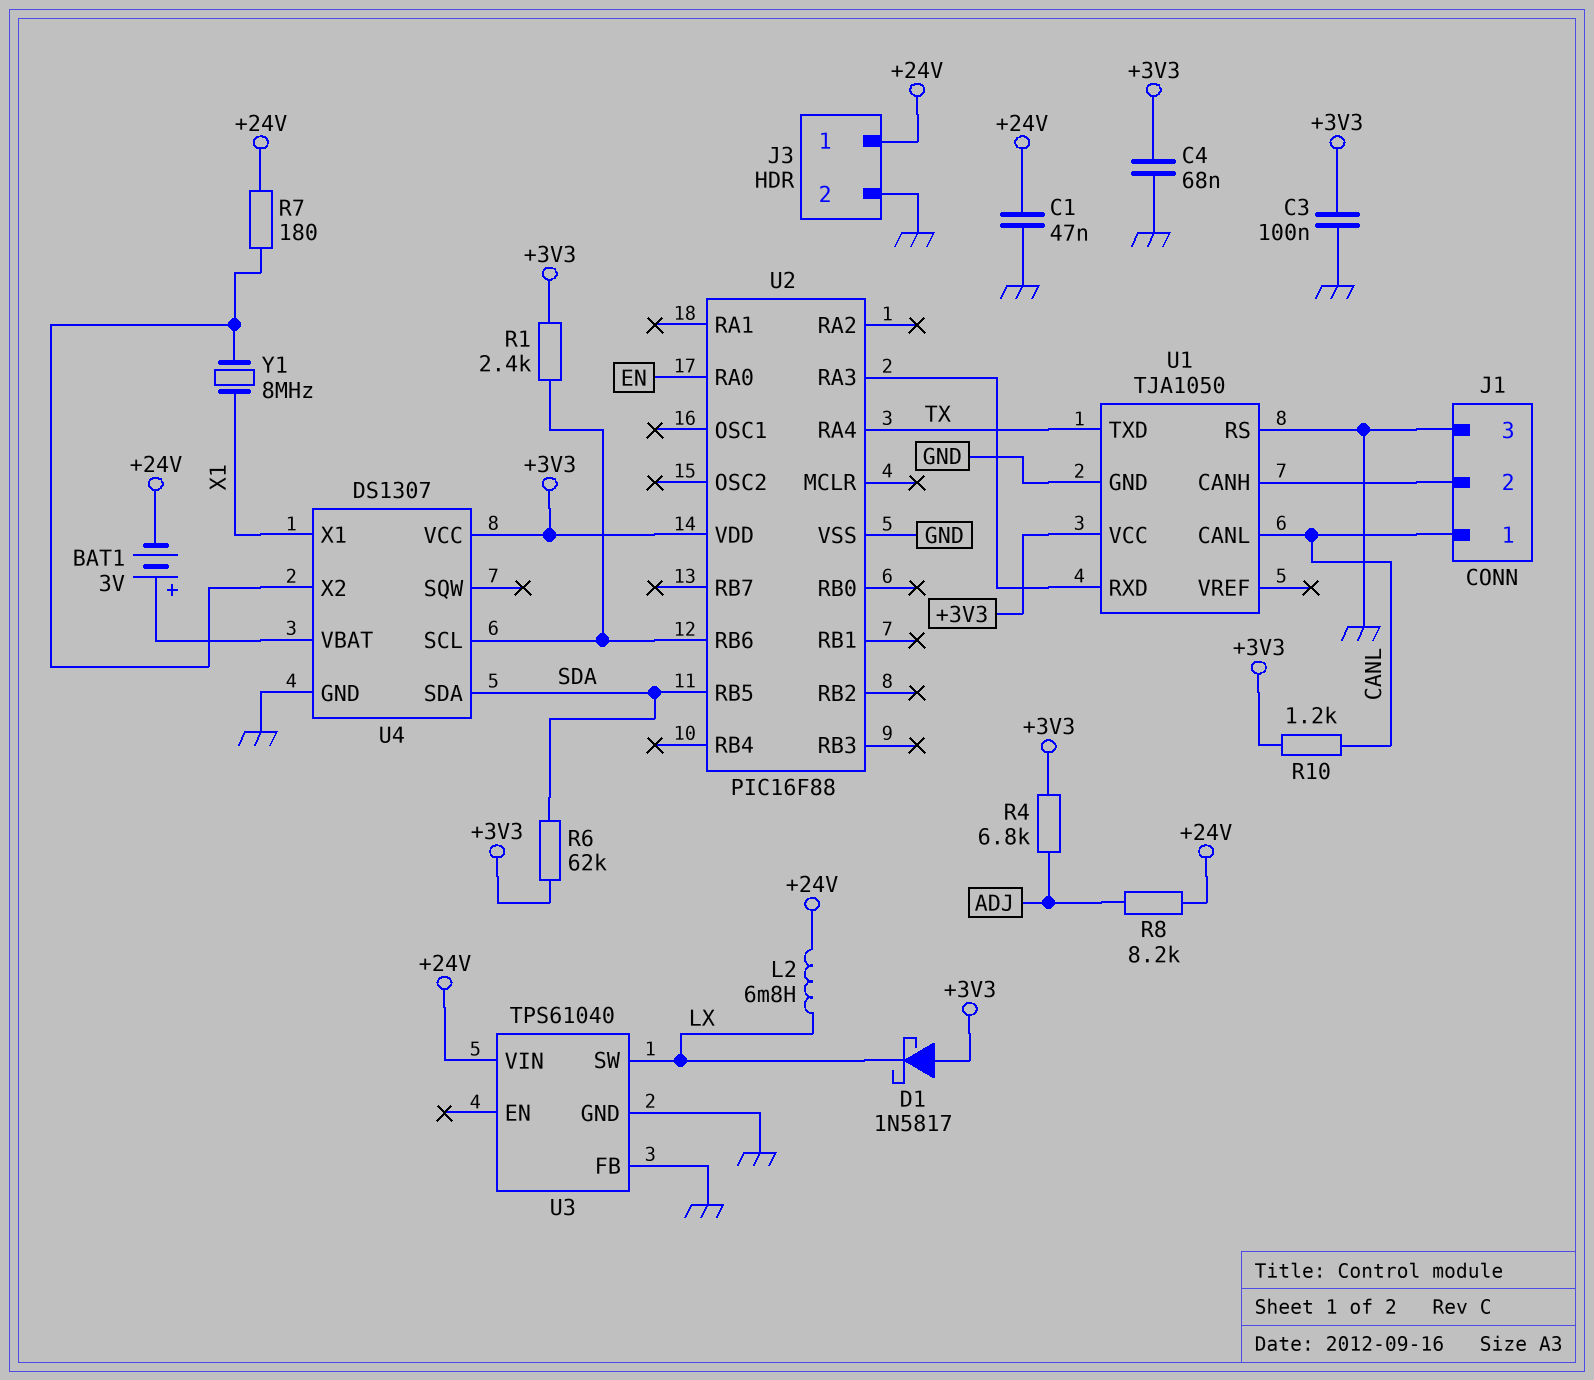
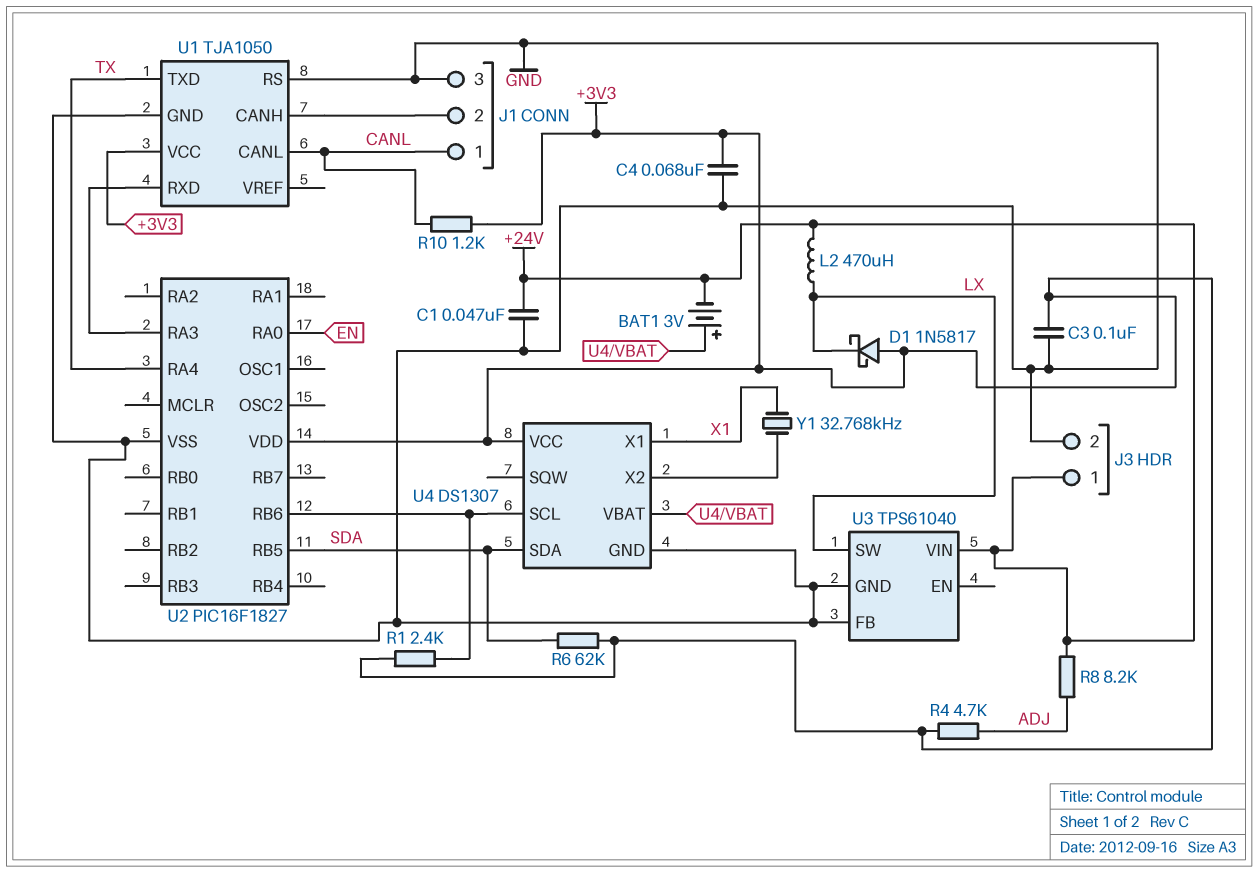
L2: 6.8mH (+24V, LX) -> 470uH (+24V, LX)
R4: 6.8k (+3V3, ADJ) -> 4.7k (+3V3, ADJ)
R7: 180 (+24V, U4/X2) -> none
U2: PIC16F88 -> PIC16F1827
Y1: 8MHz (U4/X2, X1) -> 32.768kHz (U4/X2, X1)

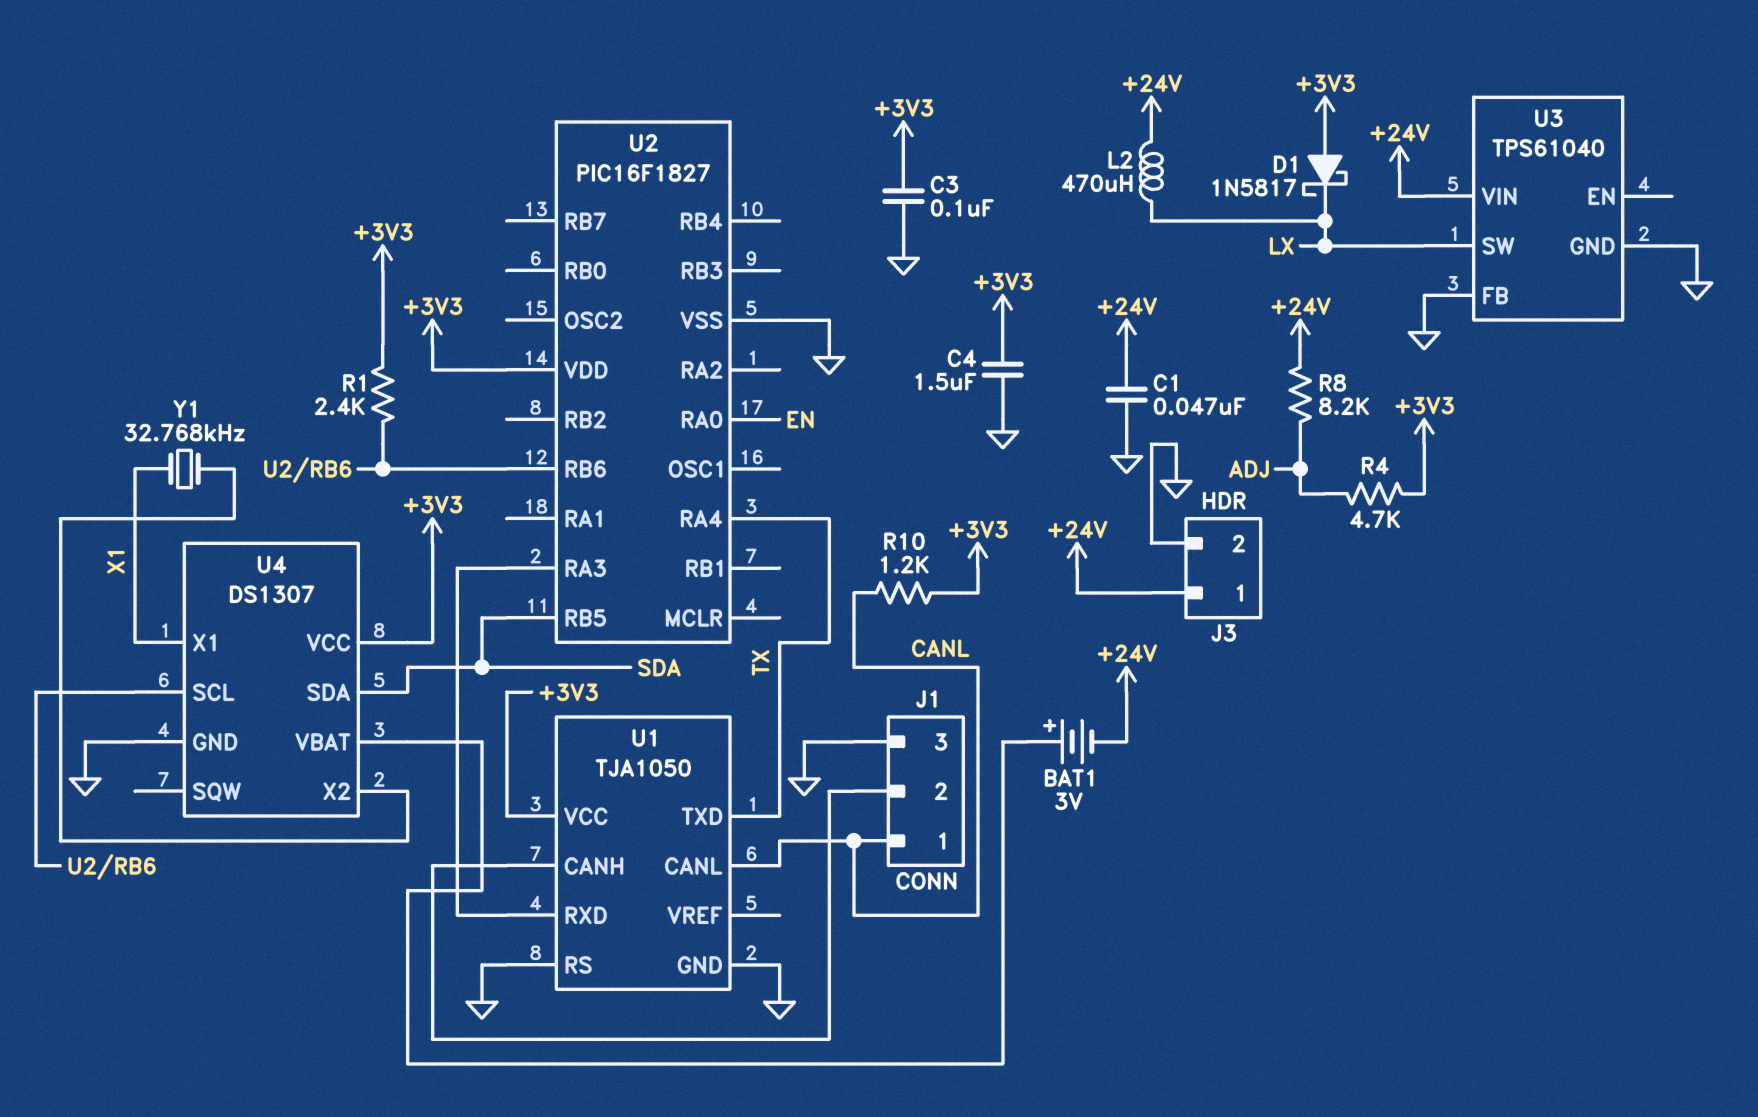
C4: 68nF (+3V3, GND) -> 1.5uF (+3V3, GND)
R6: 62k (+3V3, SDA) -> none

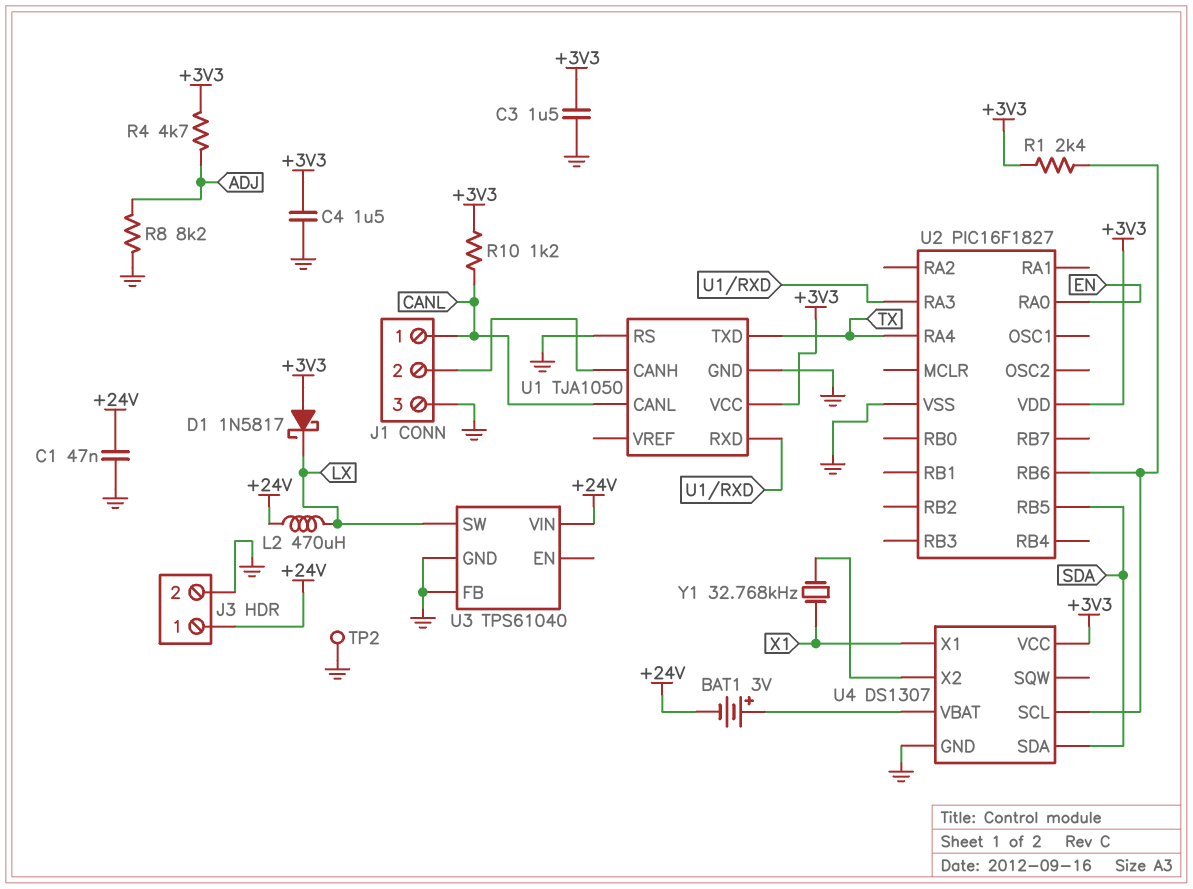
C3: 100nF (+3V3, GND) -> 1.5uF (+3V3, GND)
R8: 8.2k (+24V, ADJ) -> 8.2k (ADJ, GND)
TP2: none -> test point (GND)

